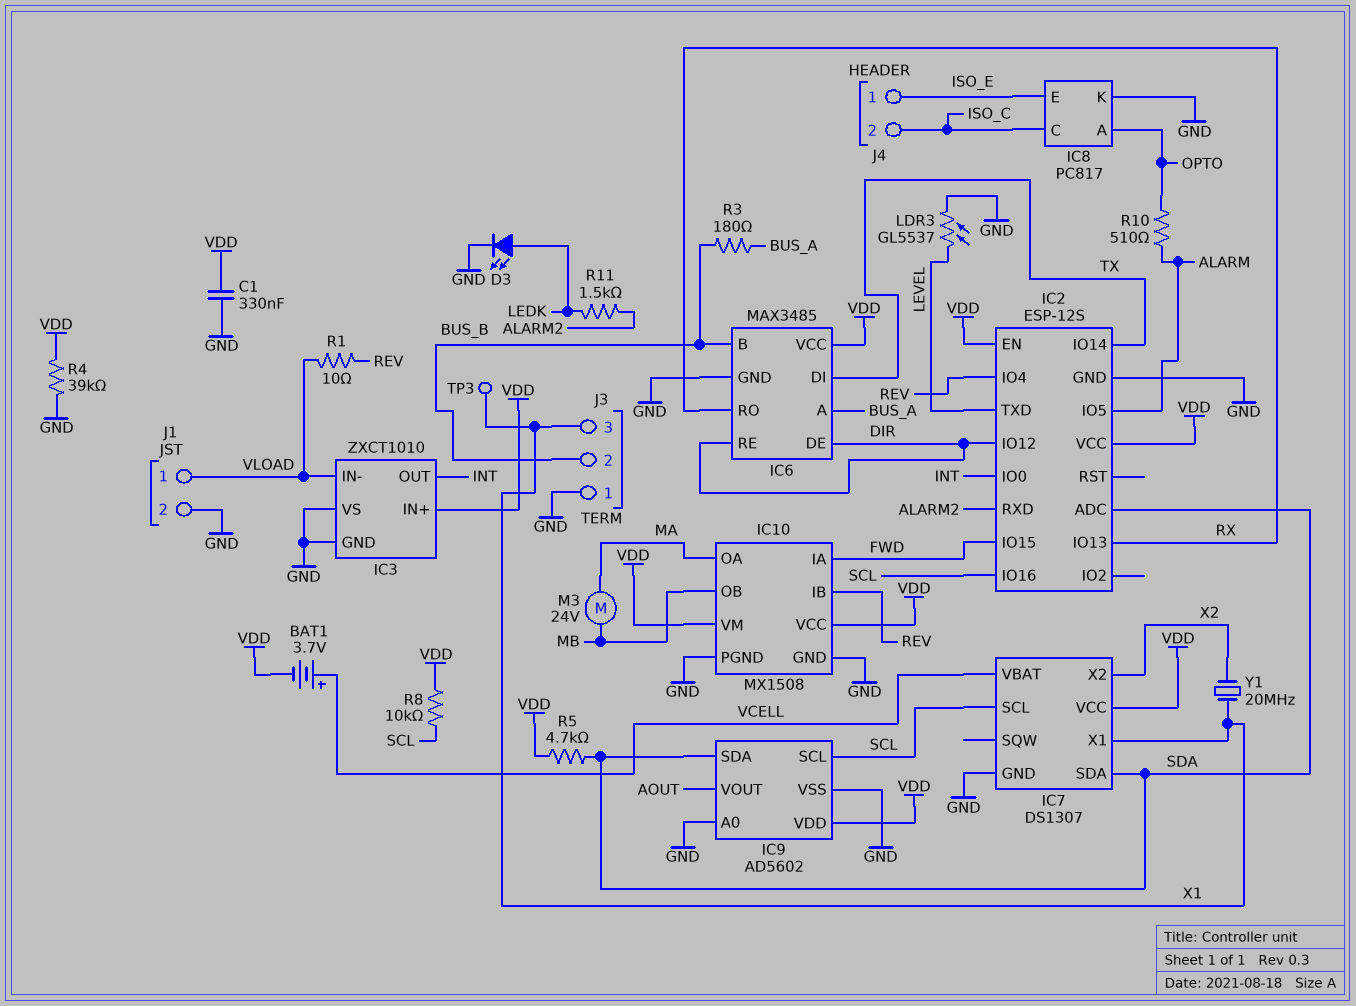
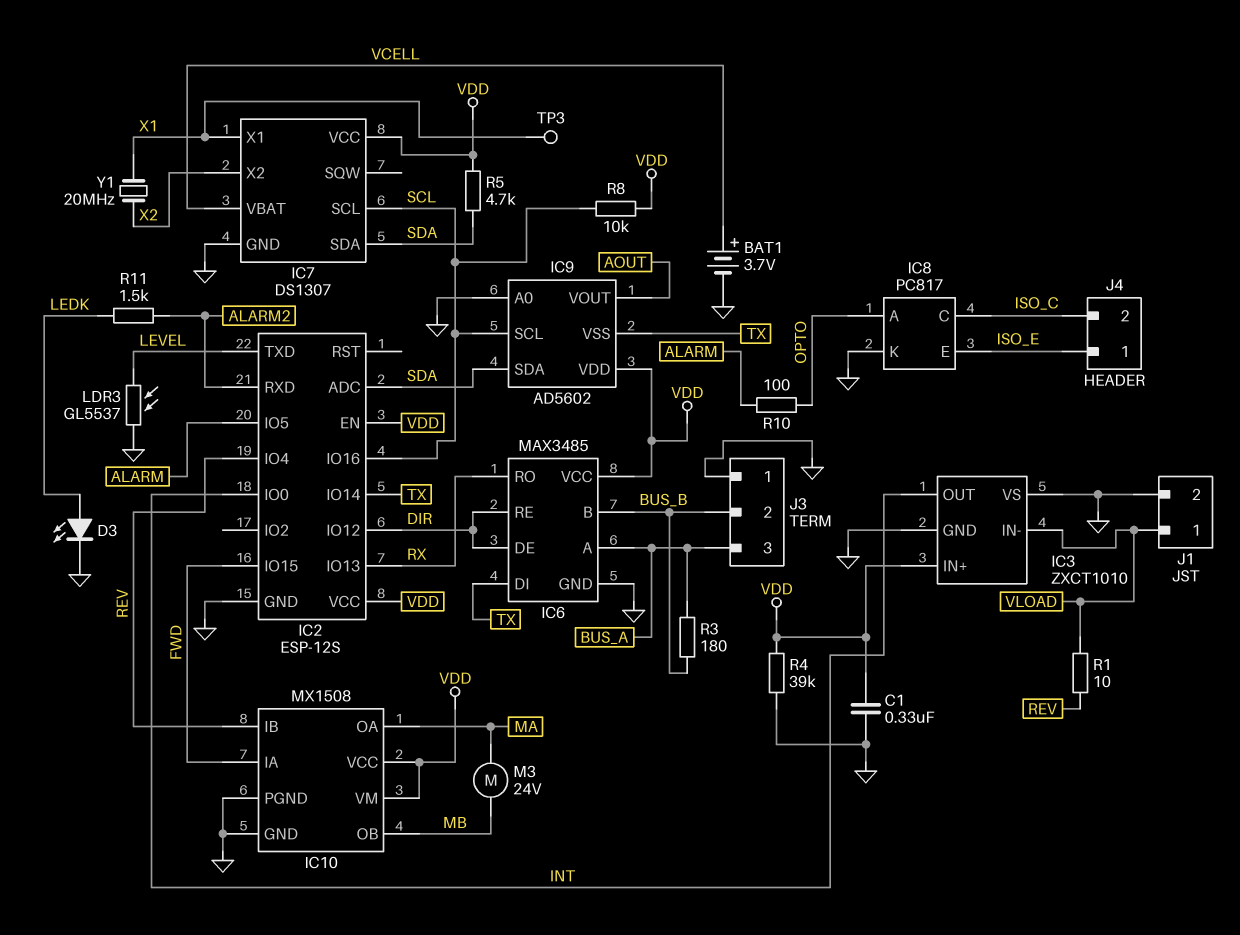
BAT1: 3.7V (plus VCELL, minus VDD) -> 3.7V (plus VCELL, minus GND)
IC9 pin VSS: GND -> TX
J3 pin 3: X1 -> BUS_A
R10: 510 (ALARM, OPTO) -> 100 (ALARM, OPTO)

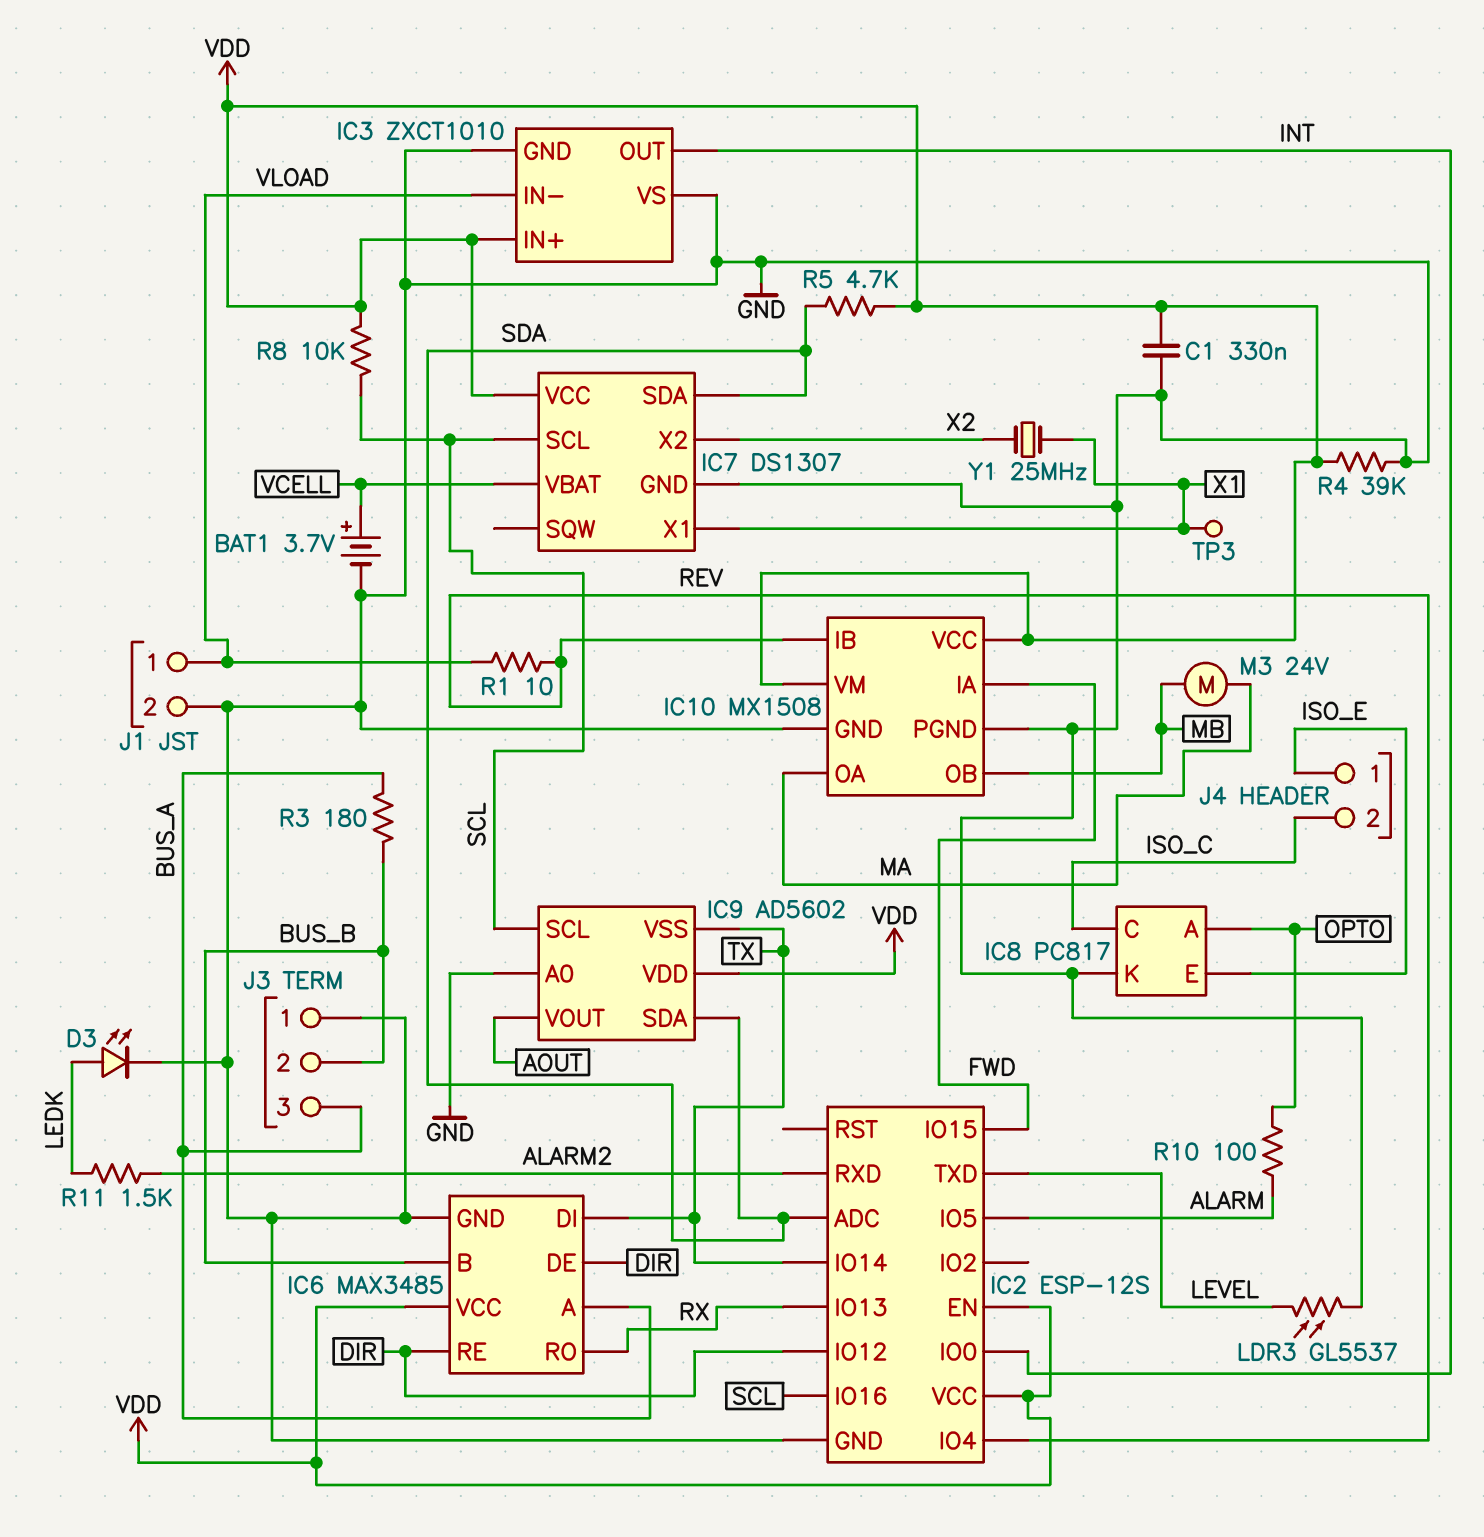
Y1: 20MHz (X1, X2) -> 25MHz (X1, X2)

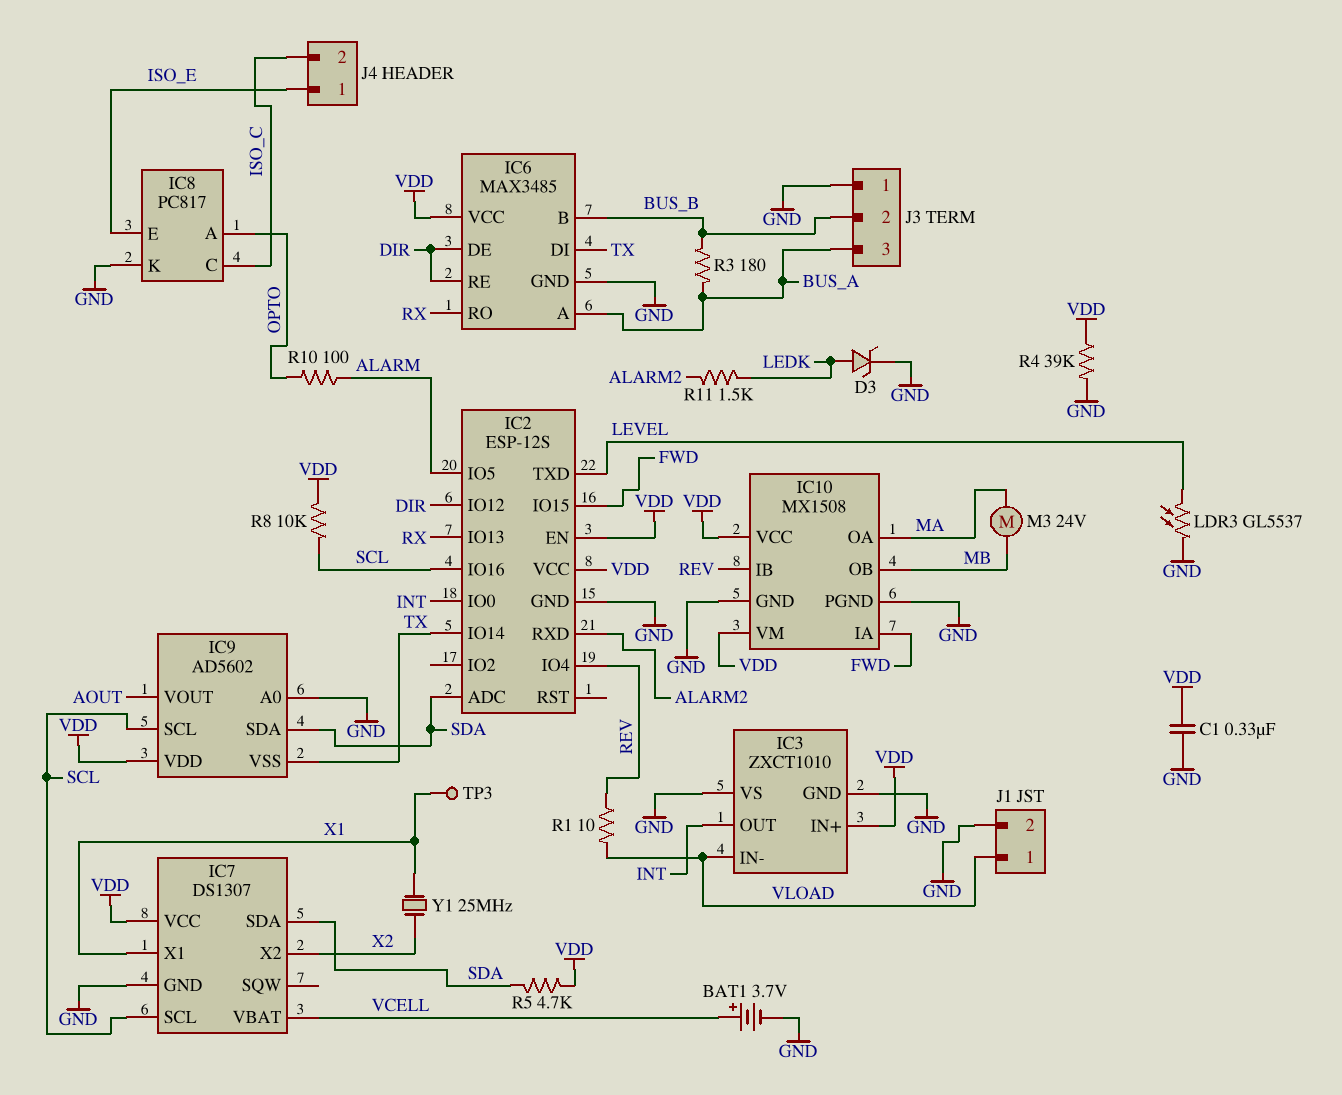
D3: LED (A LEDK, K GND) -> zener (A LEDK, K GND)

